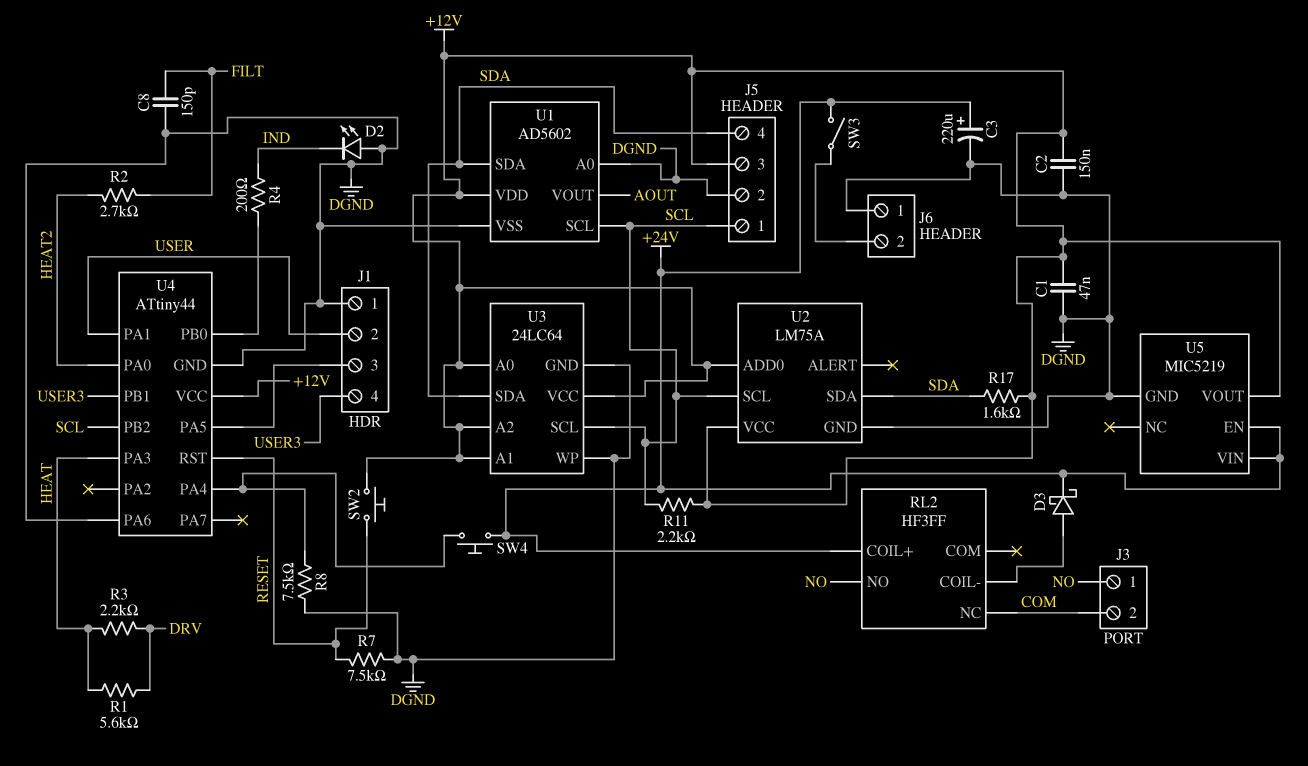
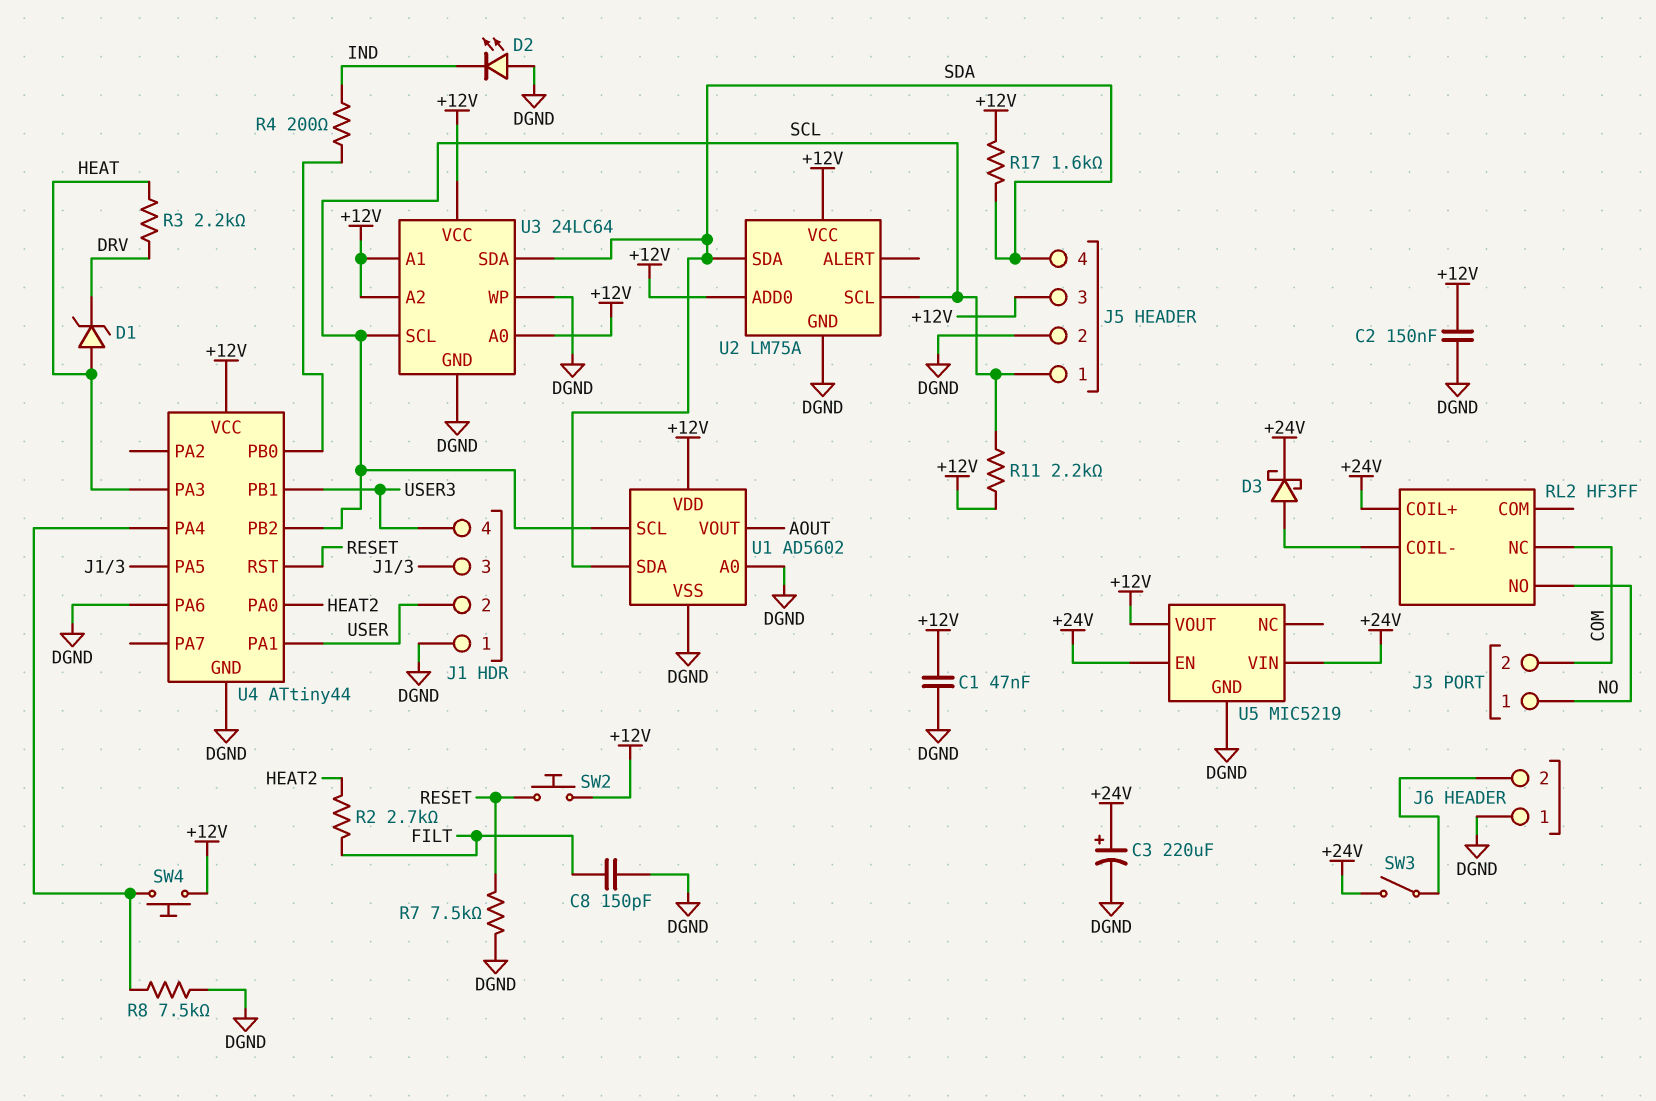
D1: none -> zener (A HEAT, K DRV)
R1: 5.6k (DRV, HEAT) -> none
SW4: button (+24V, U4/PA4) -> button (+12V, U4/PA4)

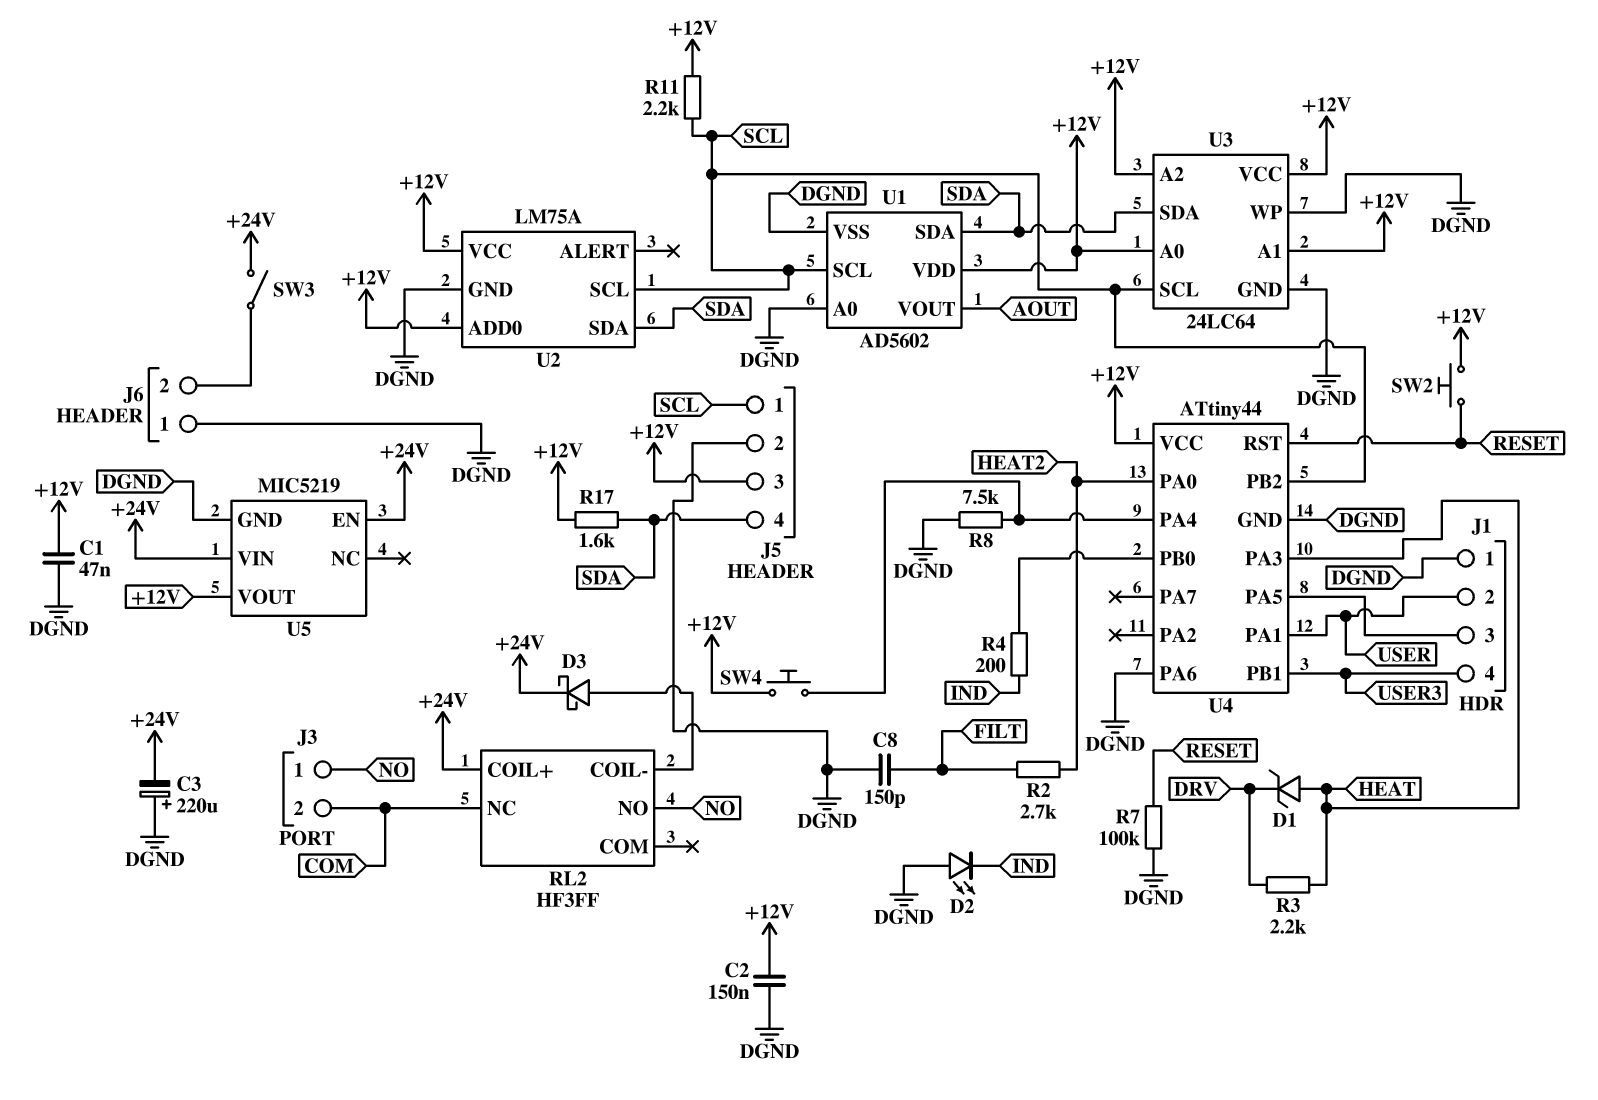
C3: 220uF (plus +24V, minus DGND) -> 220uF (plus DGND, minus +24V)
R7: 7.5k (DGND, RESET) -> 100k (DGND, RESET)

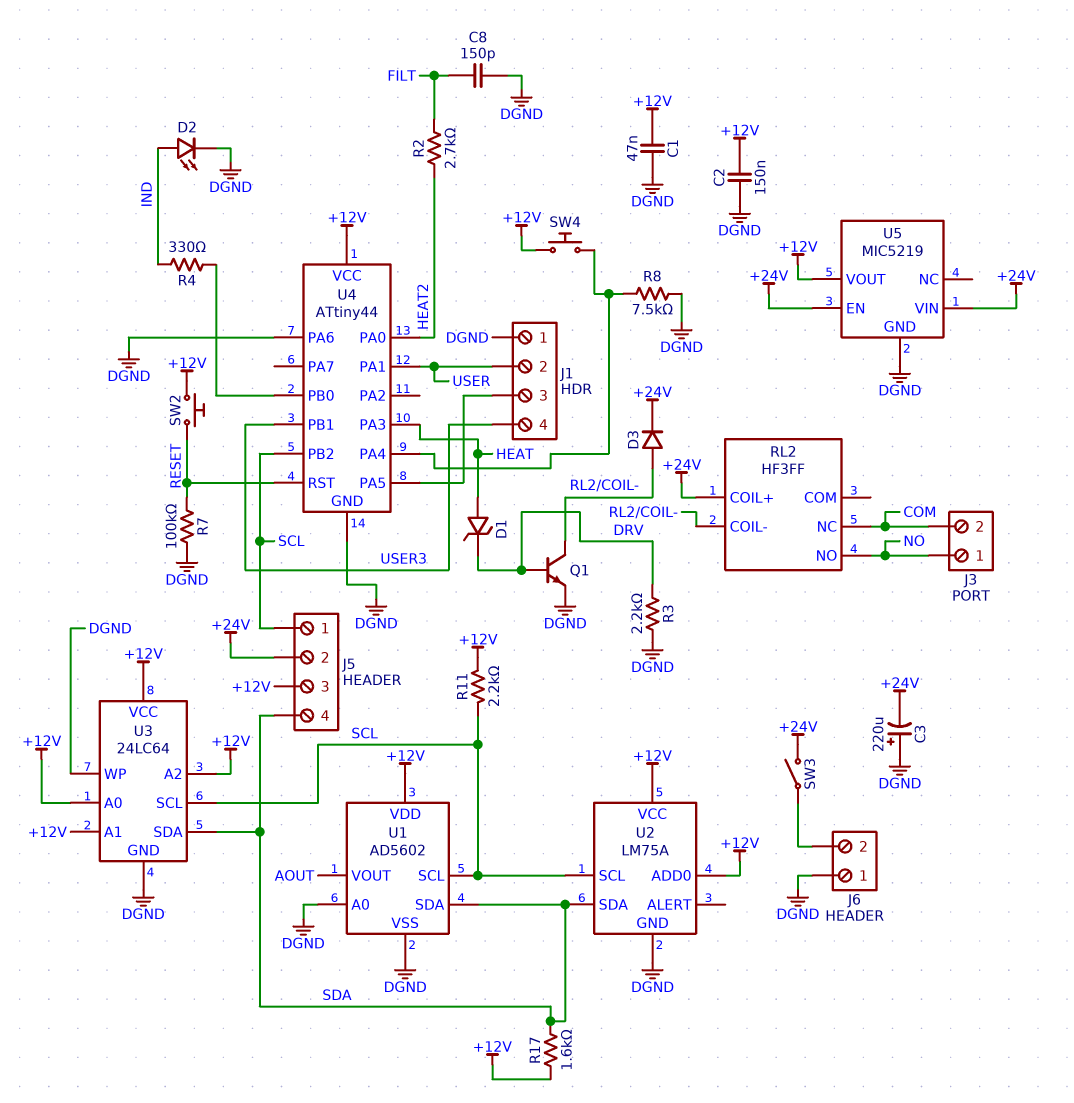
D2: LED (A DGND, K IND) -> LED (A IND, K DGND)
D3: schottky (A RL2/COIL-, K +24V) -> diode (A RL2/COIL-, K +24V)
J5 pin 2: DGND -> +24V
Q1: none -> NPN (B DRV, C RL2/COIL-, E DGND)
R3: 2.2k (DRV, HEAT) -> 2.2k (DGND, DRV)
R4: 200 (IND, U4/PB0) -> 330 (IND, U4/PB0)

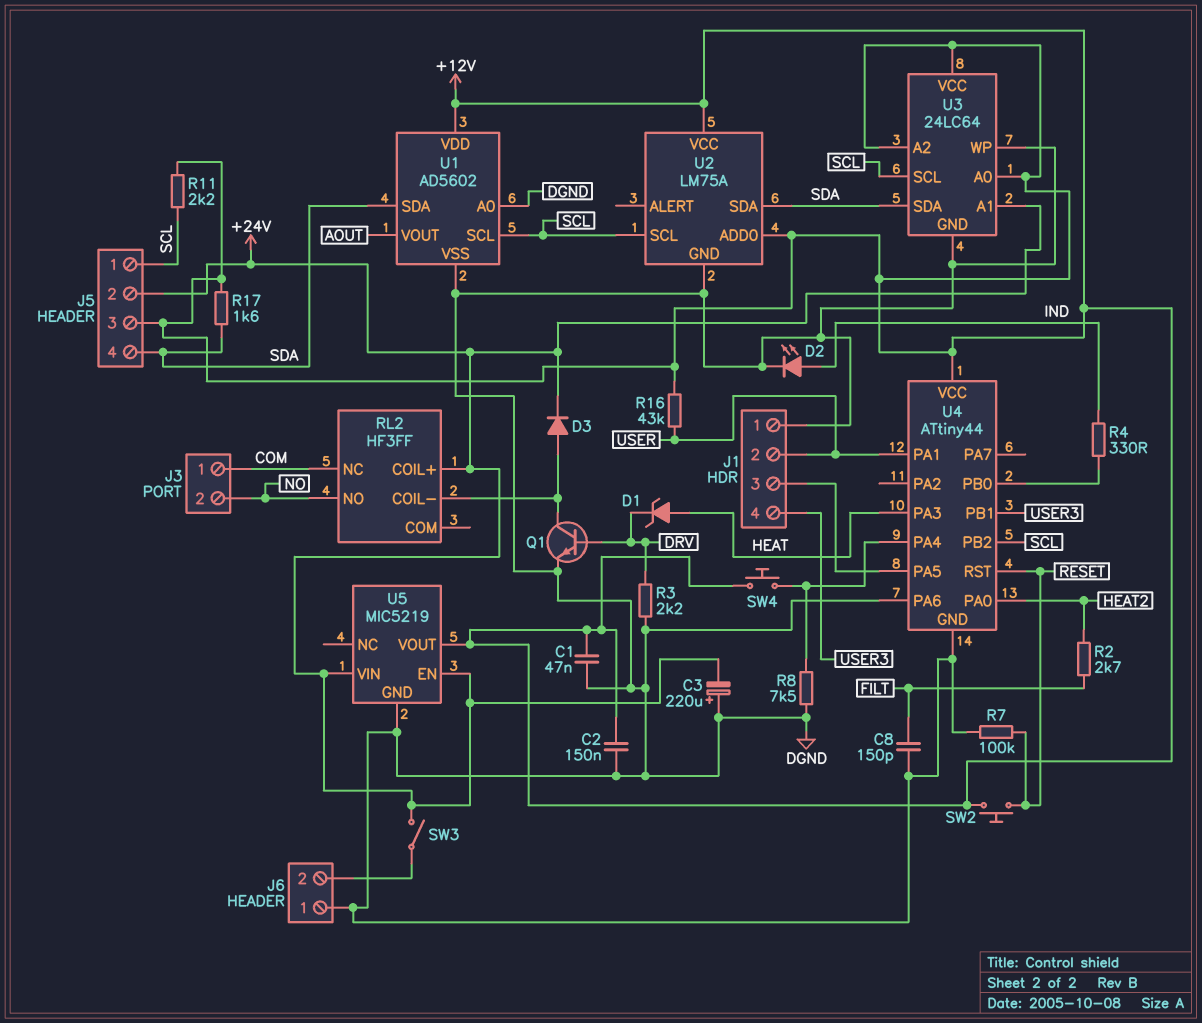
J3 pin 1: NO -> COM
J3 pin 2: COM -> NO
R16: none -> 43k (+12V, USER)
U3 pin A1: +12V -> +24V

